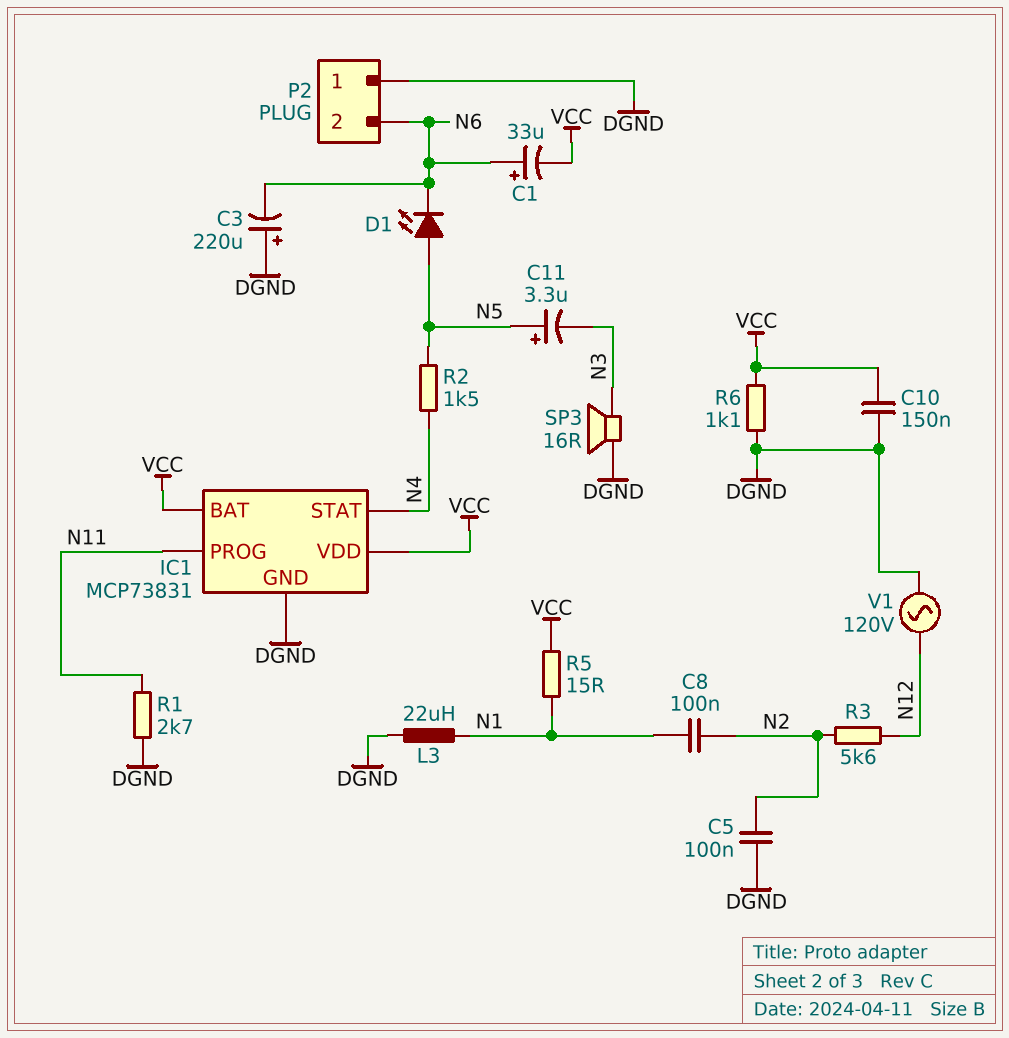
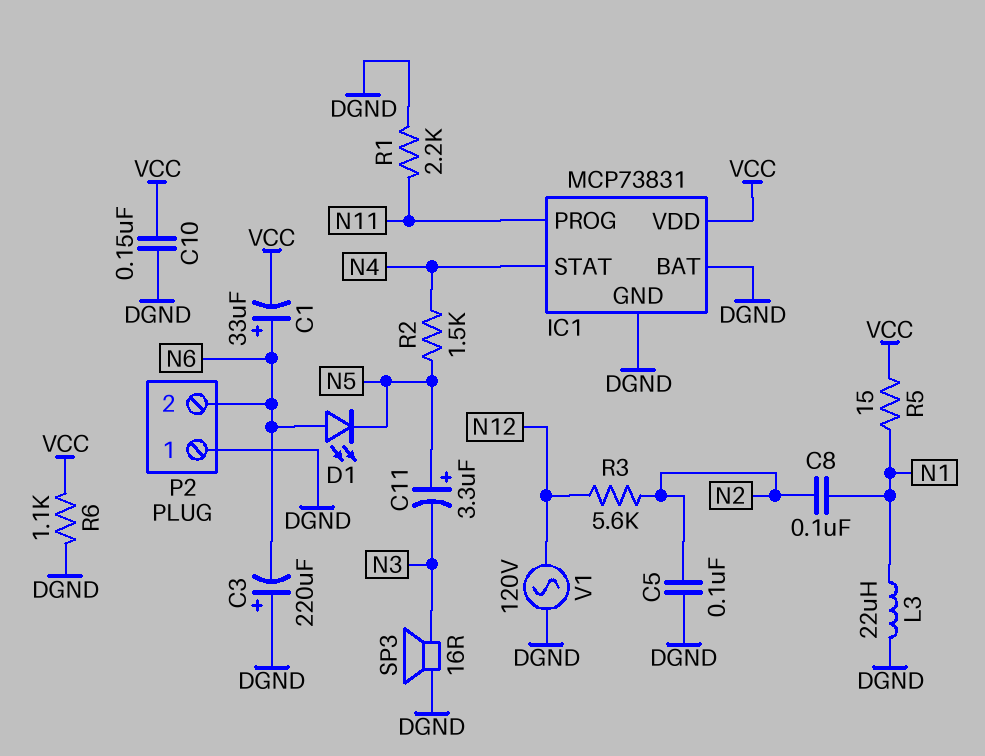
D1: LED (A N5, K N6) -> LED (A N6, K N5)
IC1 pin BAT: VCC -> DGND
R1: 2.7k (DGND, N11) -> 2.2k (DGND, N11)

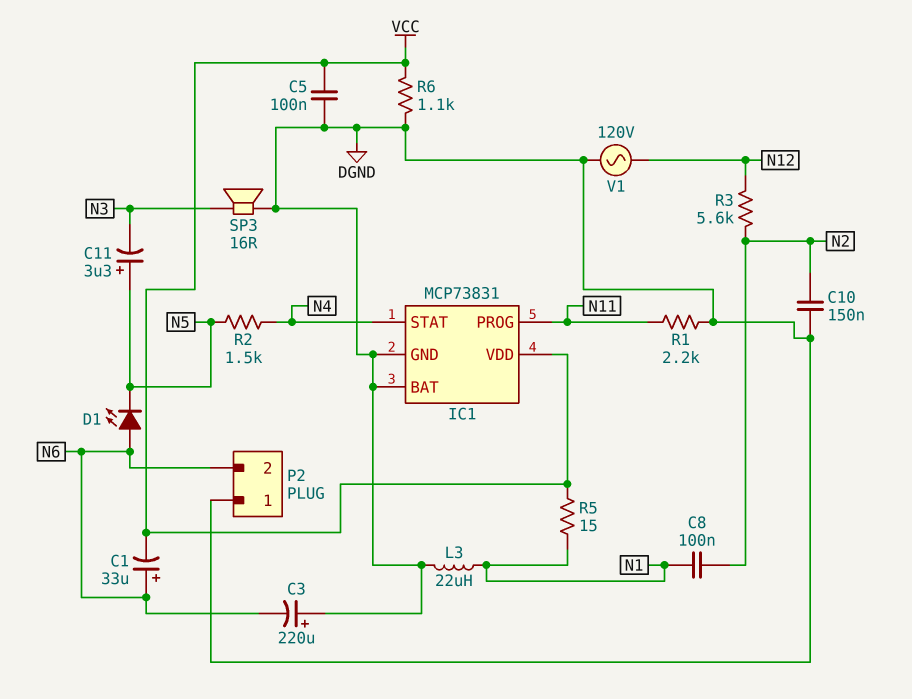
C5: 100nF (DGND, N2) -> 100nF (DGND, VCC)
C10: 150nF (DGND, VCC) -> 150nF (DGND, N2)

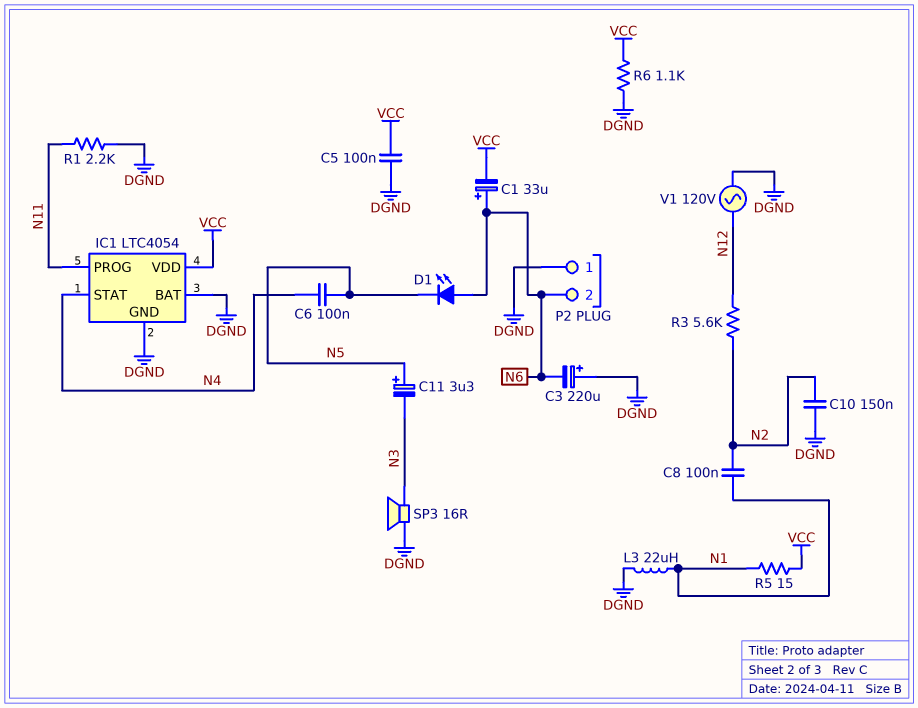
C6: none -> 100nF (N4, N5)
IC1: MCP73831 -> LTC4054
R2: 1.5k (N4, N5) -> none

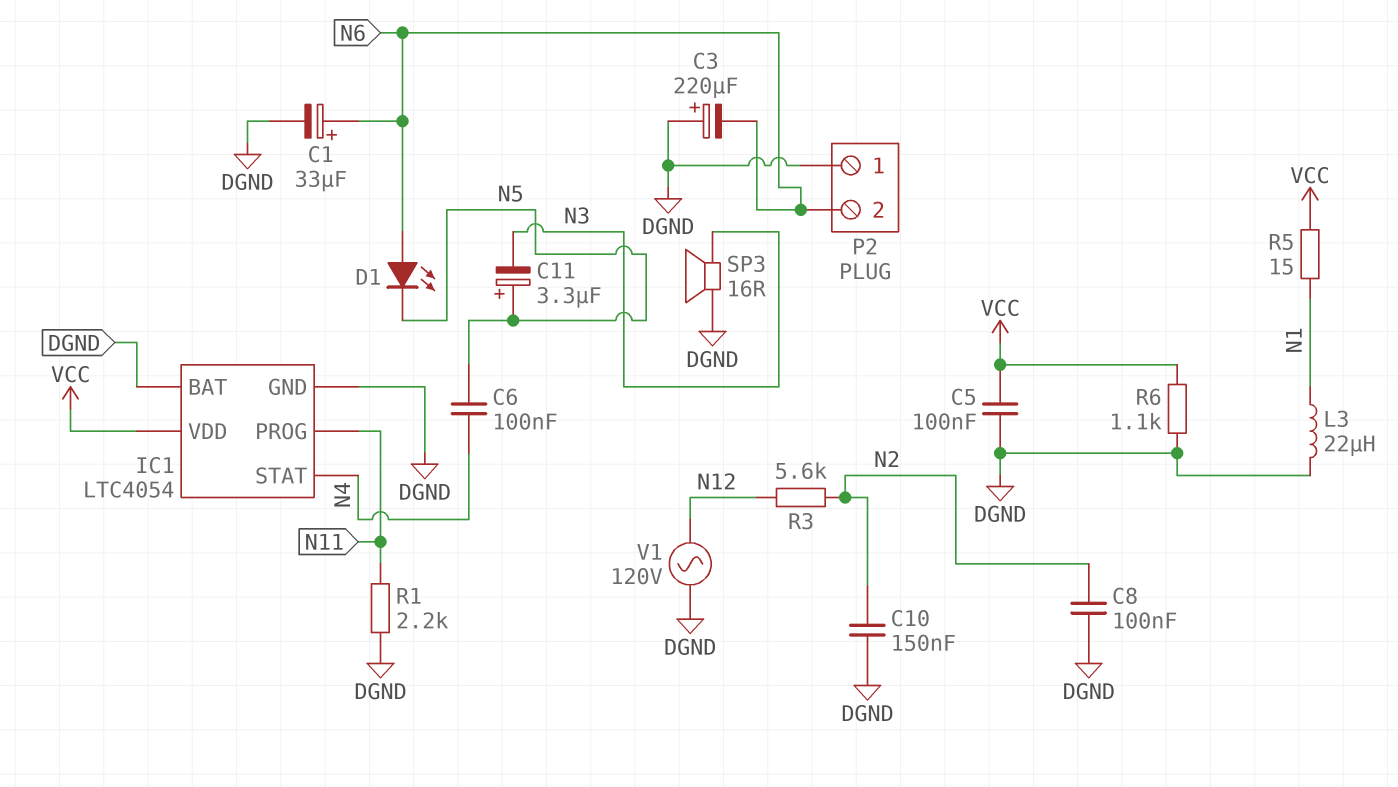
C1: 33uF (plus N6, minus VCC) -> 33uF (plus N6, minus DGND)
C8: 100nF (N1, N2) -> 100nF (DGND, N2)

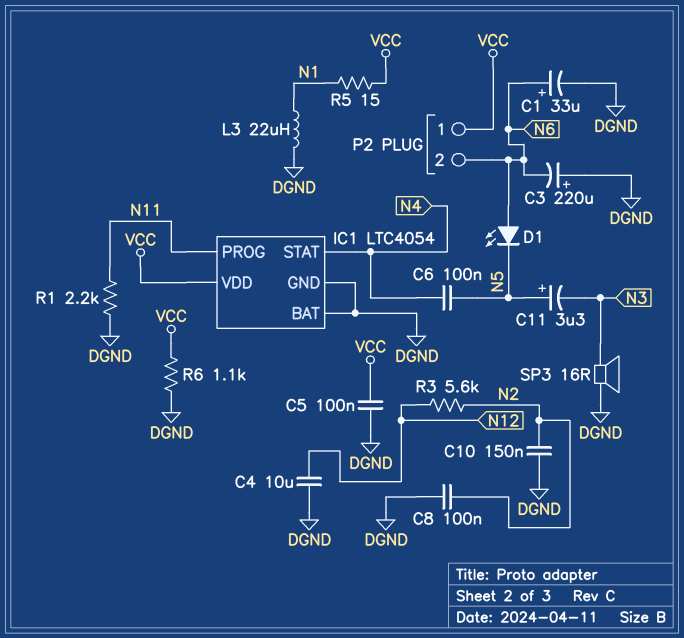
C4: none -> 10uF (DGND, N12)
P2 pin 1: DGND -> VCC
V1: AC 120V (DGND, N12) -> none

